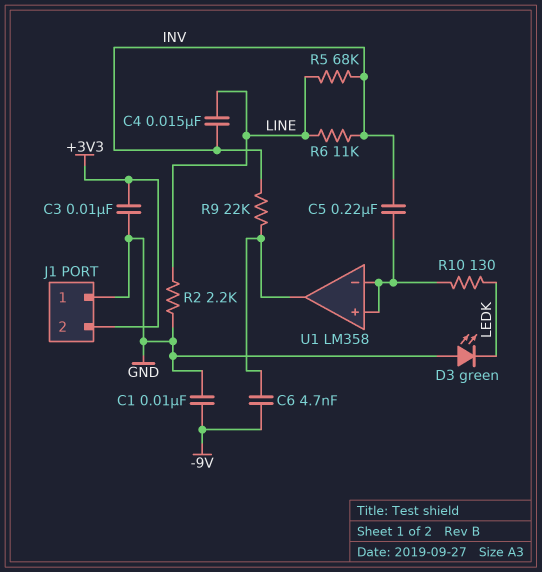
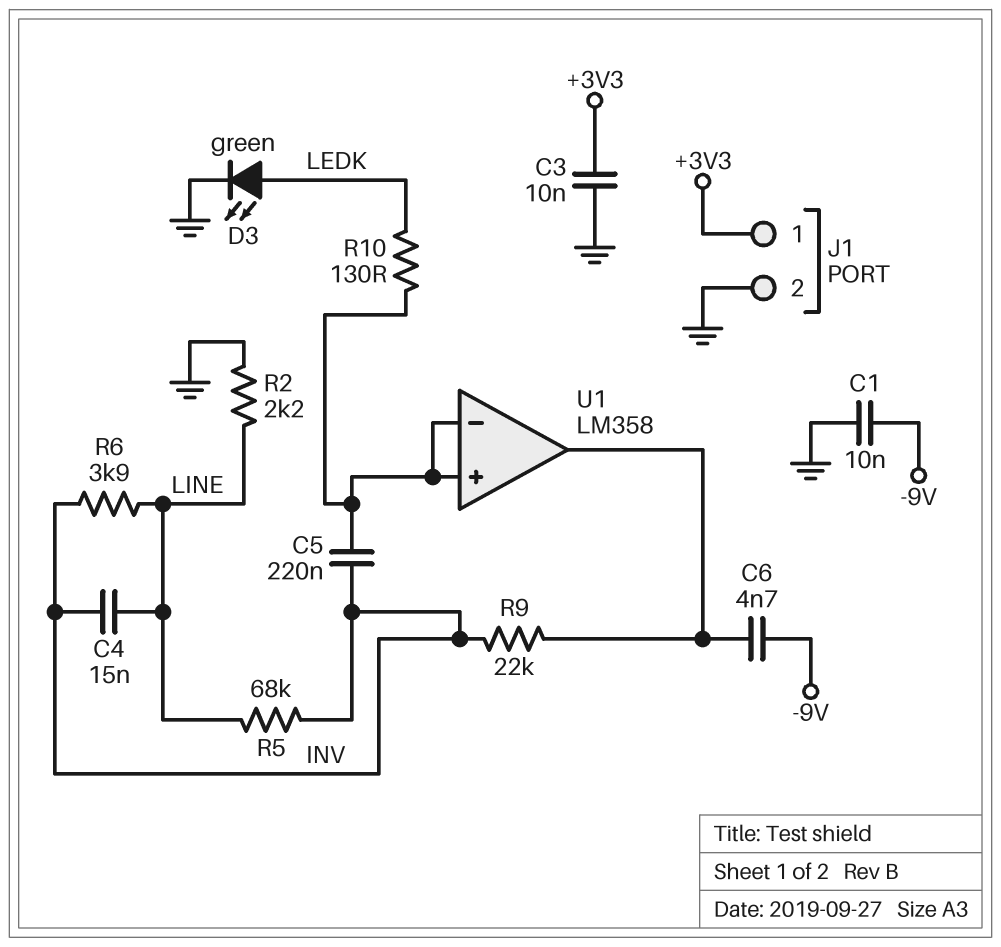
D3: LED green (A GND, K LEDK) -> LED green (A LEDK, K GND)
J1 pin 1: GND -> +3V3
J1 pin 2: +3V3 -> GND
R6: 11k (INV, LINE) -> 3.9k (INV, LINE)

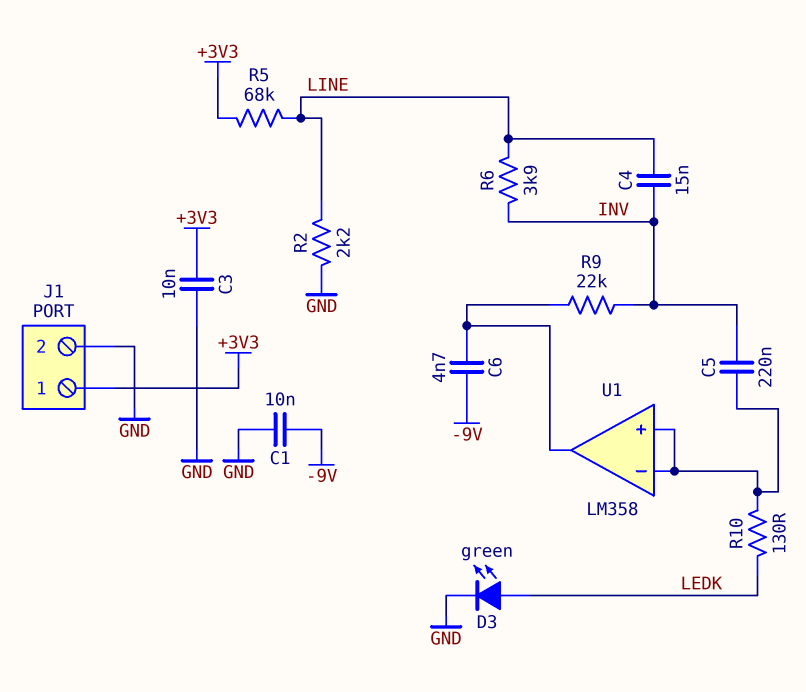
R5: 68k (INV, LINE) -> 68k (+3V3, LINE)

